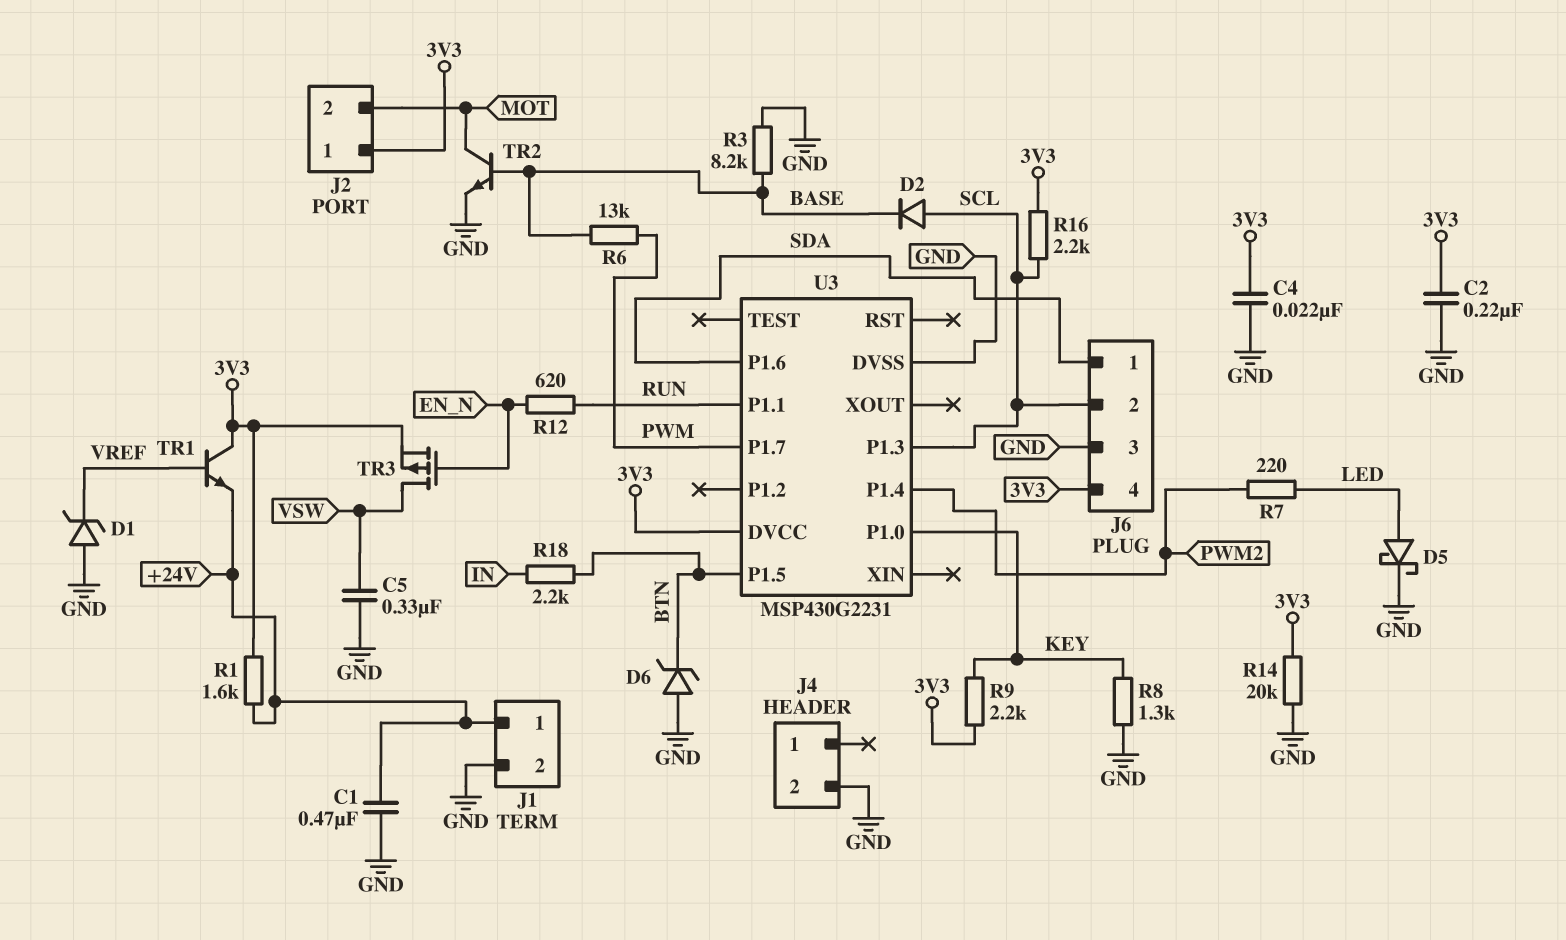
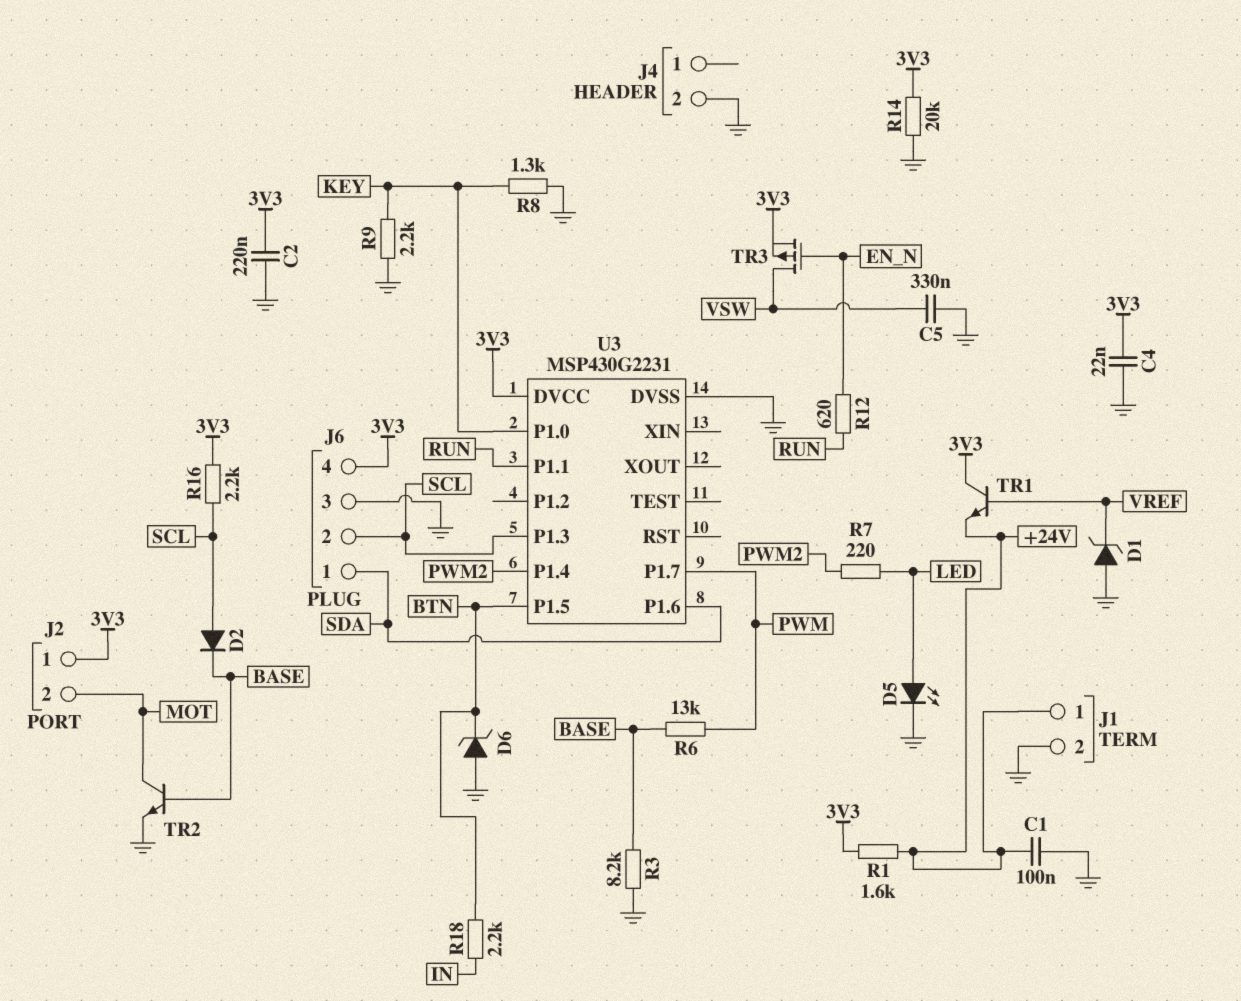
C1: 470nF (+24V, GND) -> 100nF (+24V, GND)
D5: schottky (A LED, K GND) -> LED (A LED, K GND)
R9: 2.2k (3V3, KEY) -> 2.2k (GND, KEY)

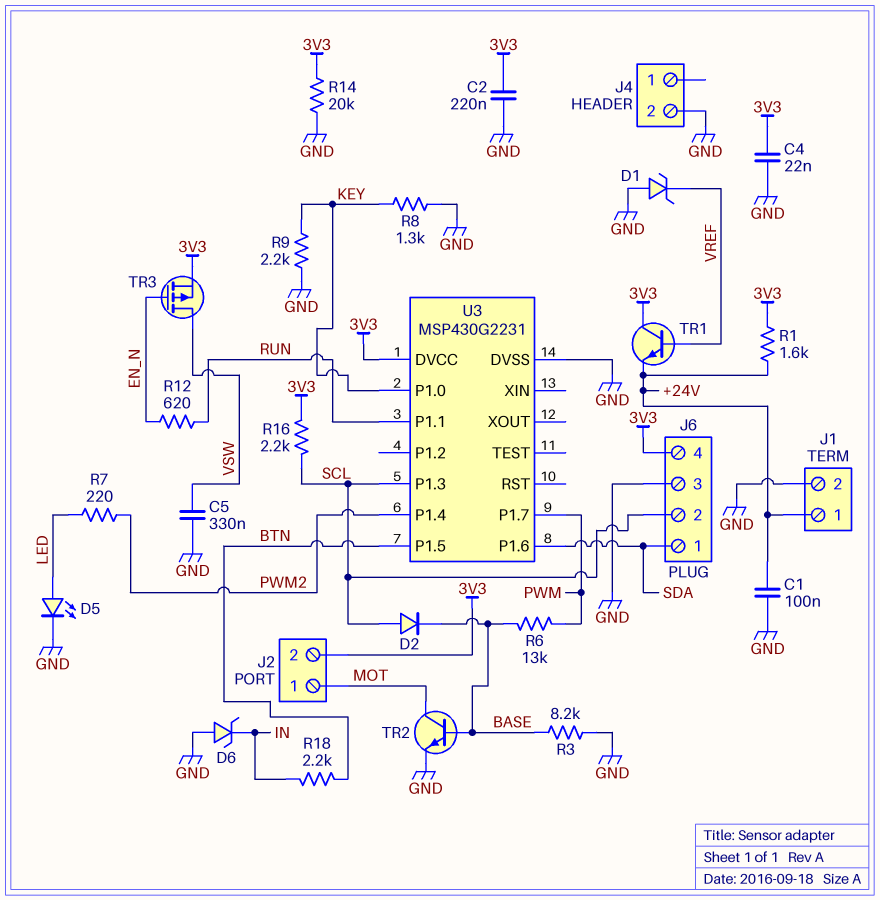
D6: zener (A GND, K BTN) -> zener (A GND, K IN)
J2 pin 1: 3V3 -> MOT
J2 pin 2: MOT -> 3V3

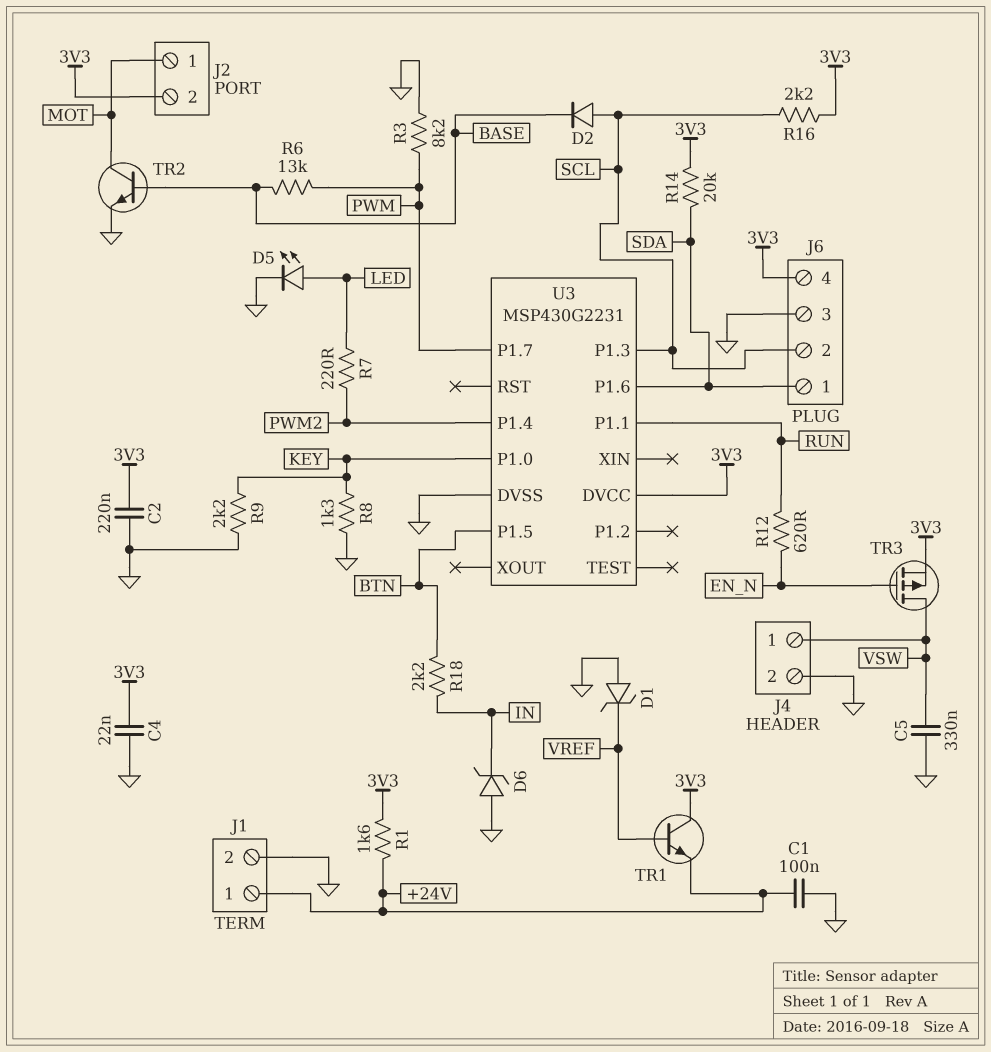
J4 pin 1: none -> VSW
R3: 8.2k (BASE, GND) -> 8.2k (GND, PWM)
R14: 20k (3V3, GND) -> 20k (3V3, SDA)

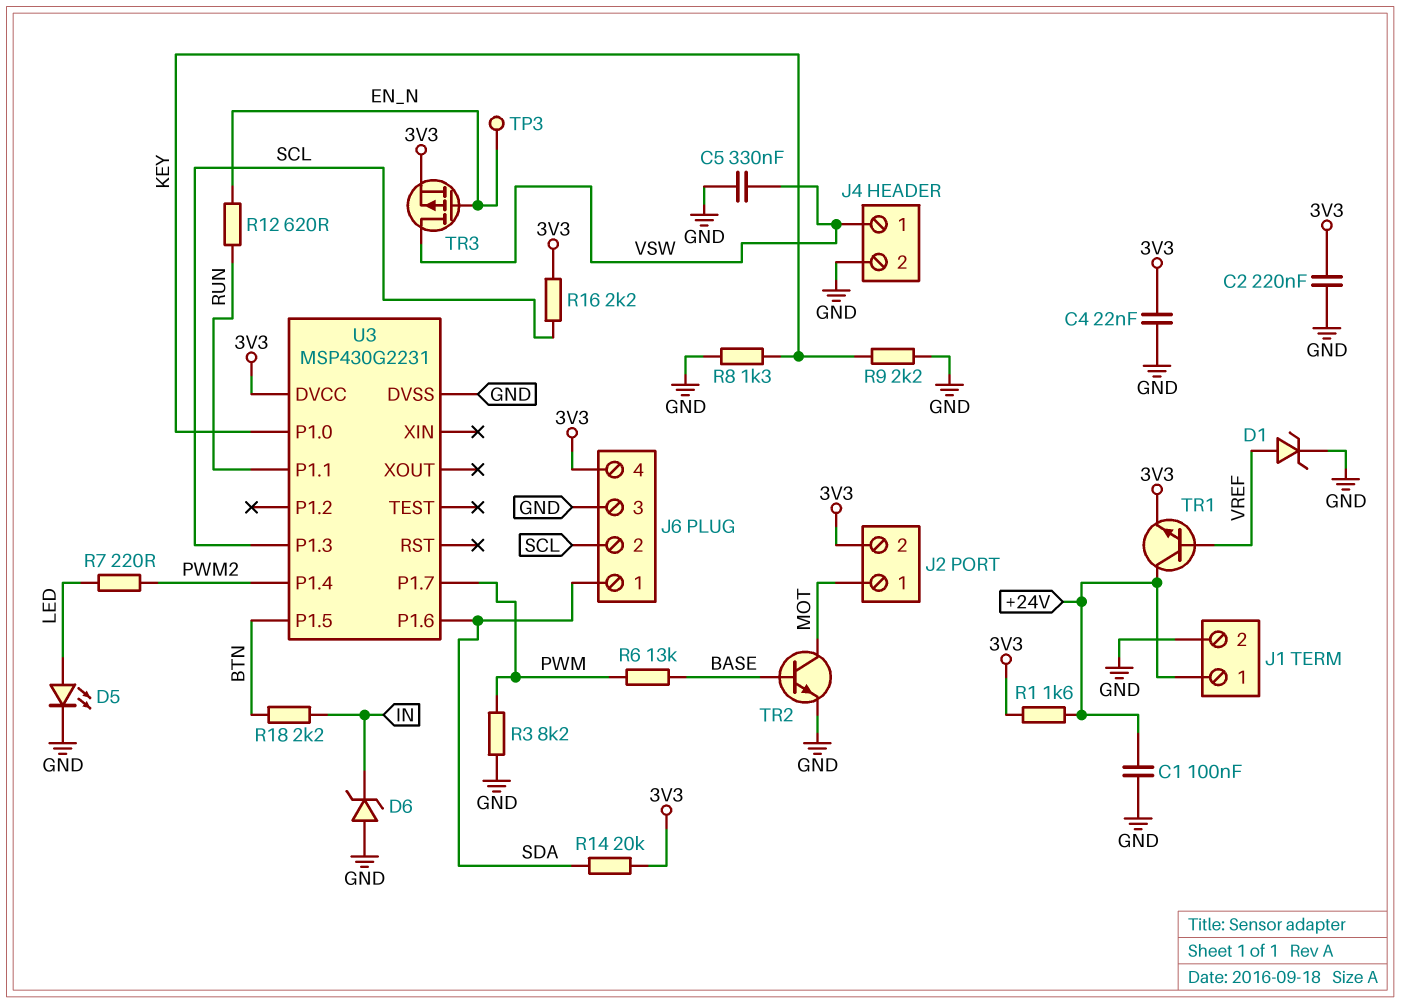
D1: zener (A GND, K VREF) -> zener (A VREF, K GND)
D2: diode (A SCL, K BASE) -> none
TP3: none -> test point (EN_N)
TR1: NPN (B VREF, C 3V3, E +24V) -> NPN (B VREF, C +24V, E 3V3)

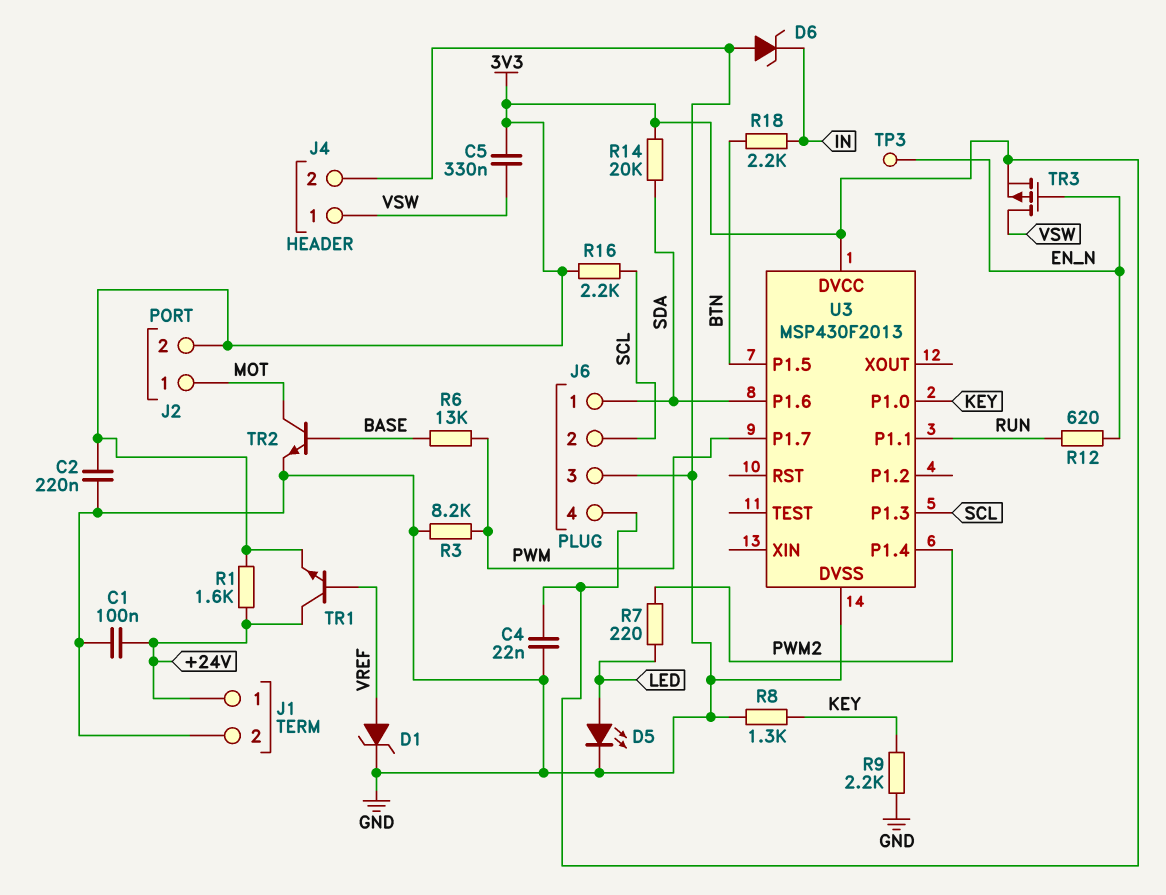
C5: 330nF (GND, VSW) -> 330nF (3V3, VSW)
U3: MSP430G2231 -> MSP430F2013

